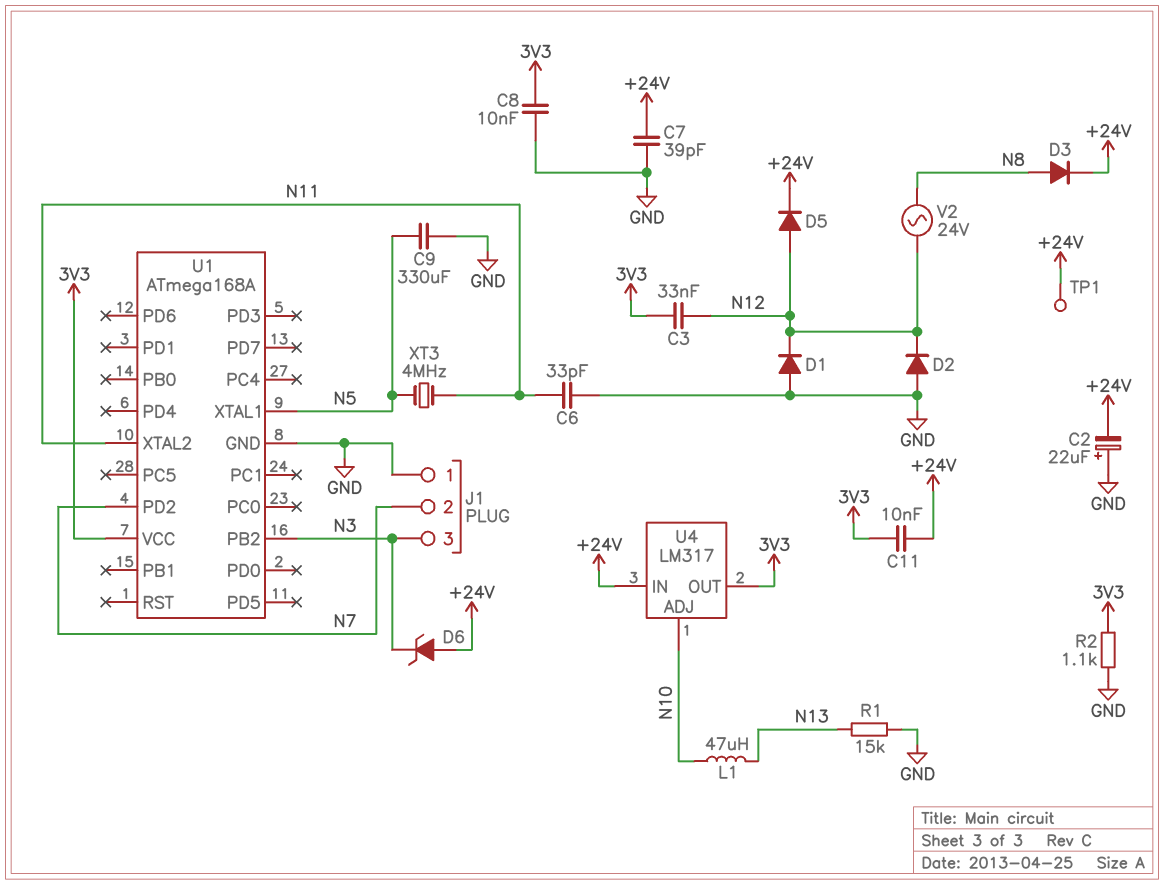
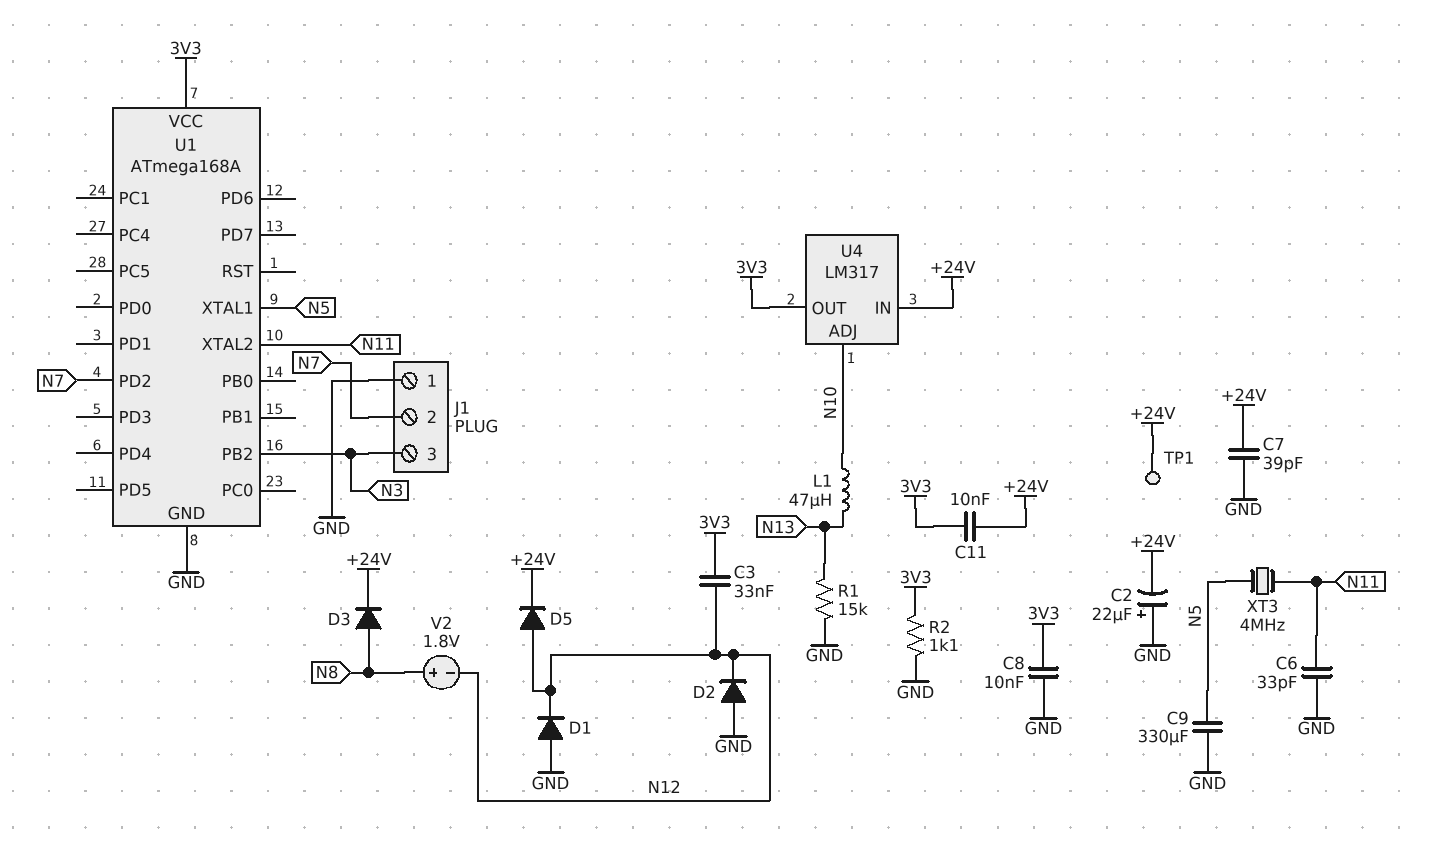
D6: zener (A +24V, K N3) -> none
V2: AC 24V (N8, N12) -> 1.8V (plus N8, minus N12)

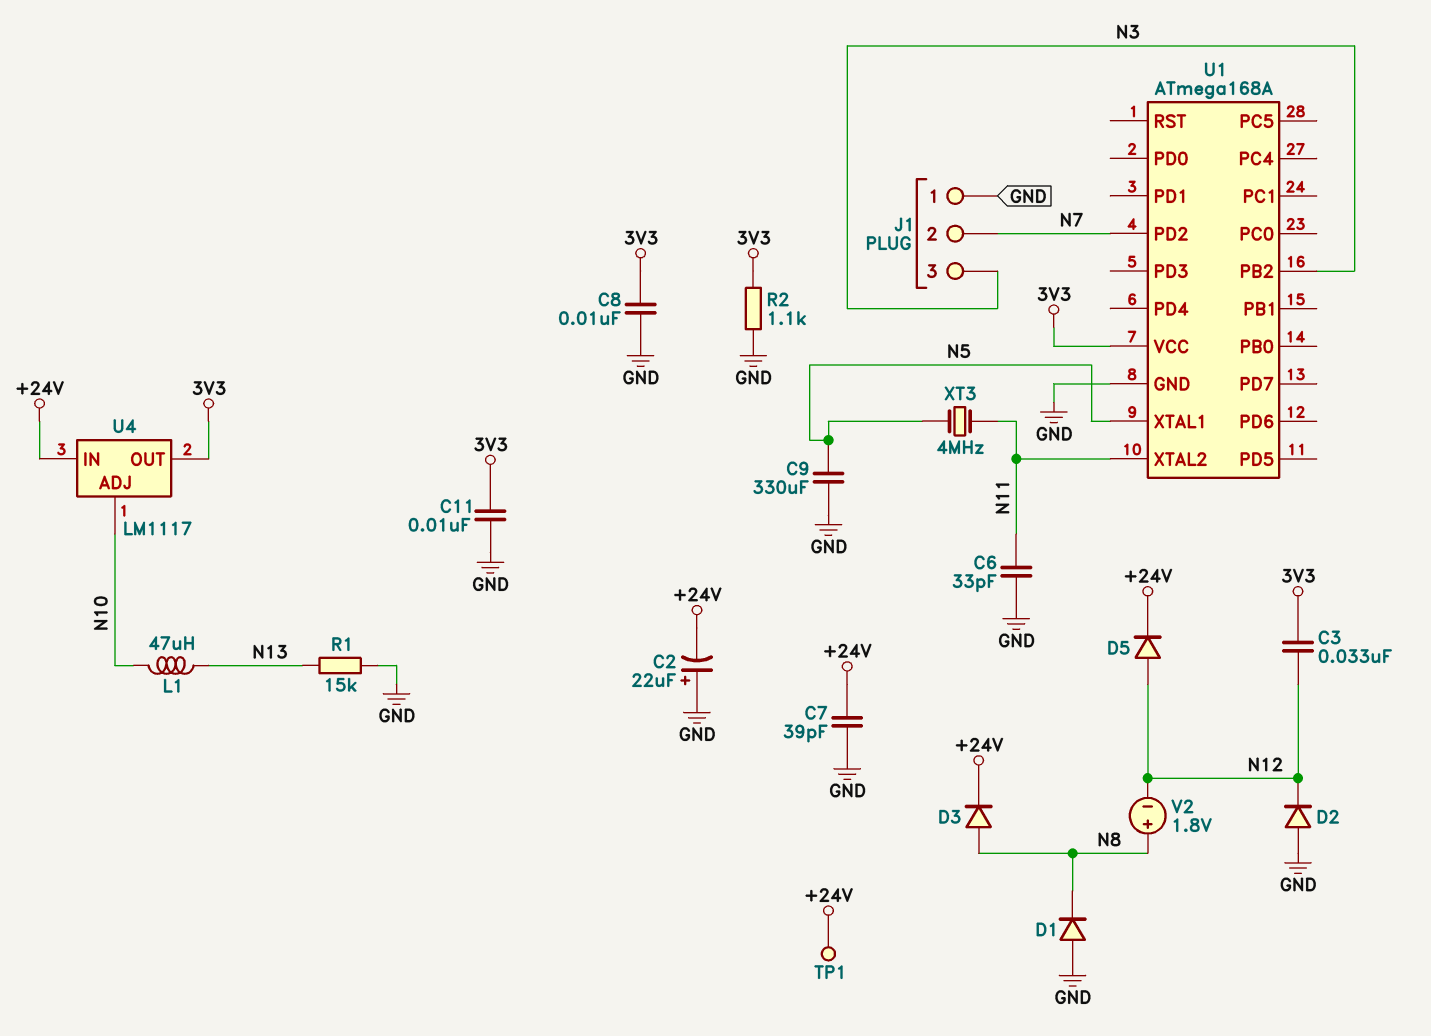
C11: 10nF (+24V, 3V3) -> 10nF (3V3, GND)
D1: diode (A GND, K N12) -> diode (A GND, K N8)
U4: LM317 -> LM1117

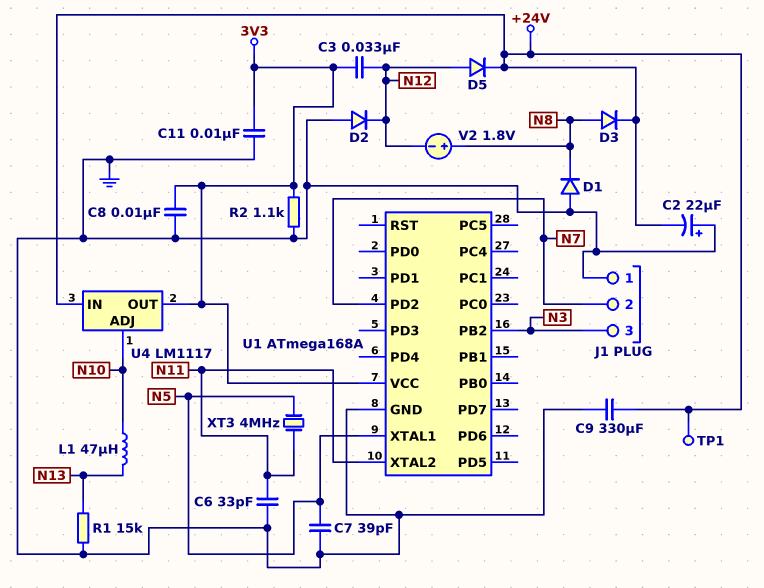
C7: 39pF (+24V, GND) -> 39pF (GND, N5)
C9: 330uF (GND, N5) -> 330uF (+24V, GND)

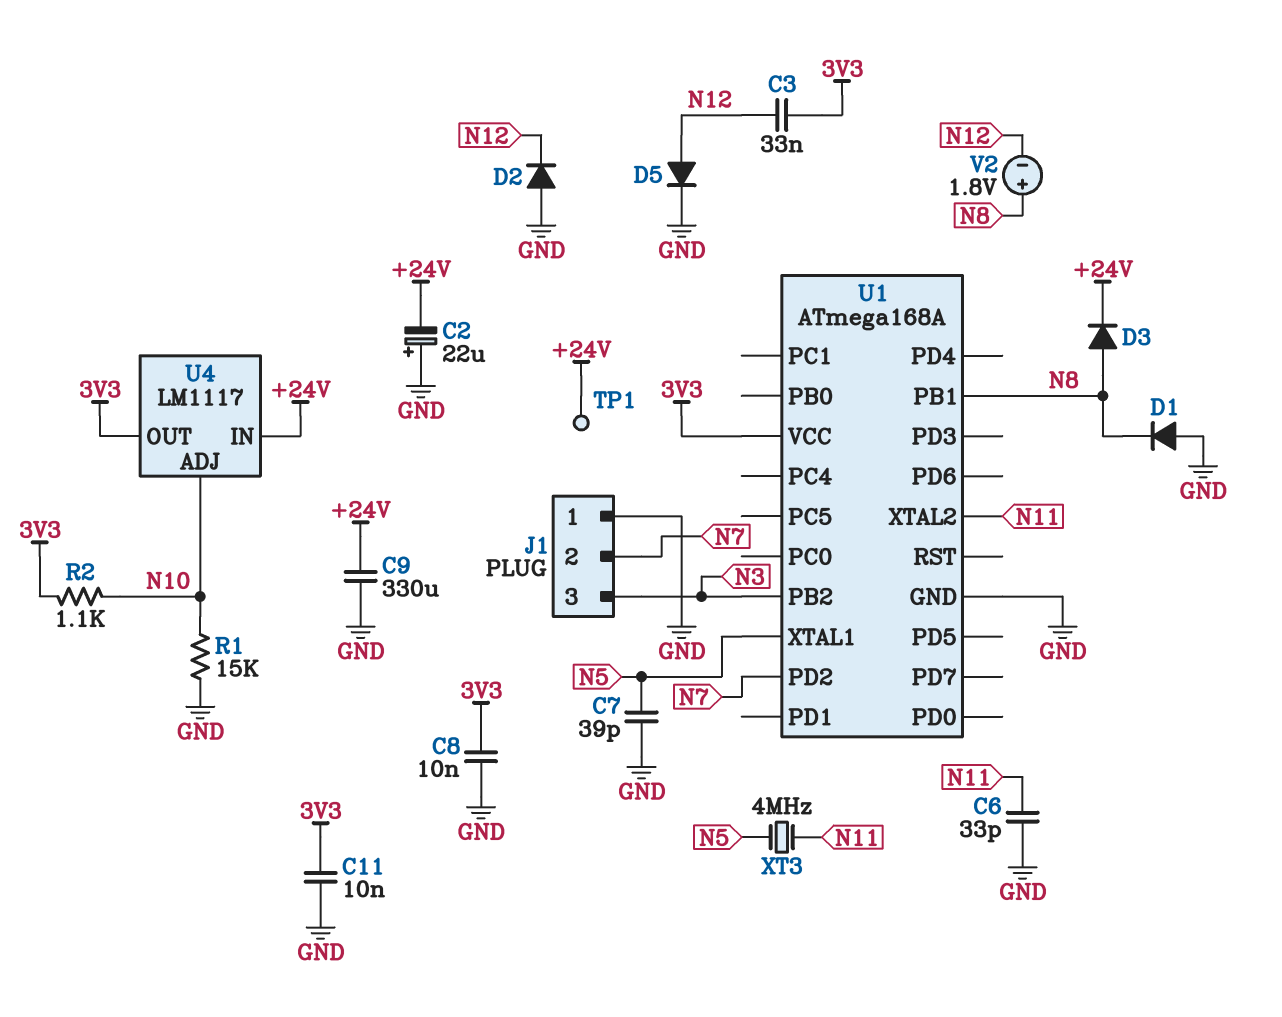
D5: diode (A N12, K +24V) -> diode (A N12, K GND)
L1: 47uH (N10, N13) -> none
R1: 15k (GND, N13) -> 15k (GND, N10)
R2: 1.1k (3V3, GND) -> 1.1k (3V3, N10)
U1 pin PB1: none -> N8

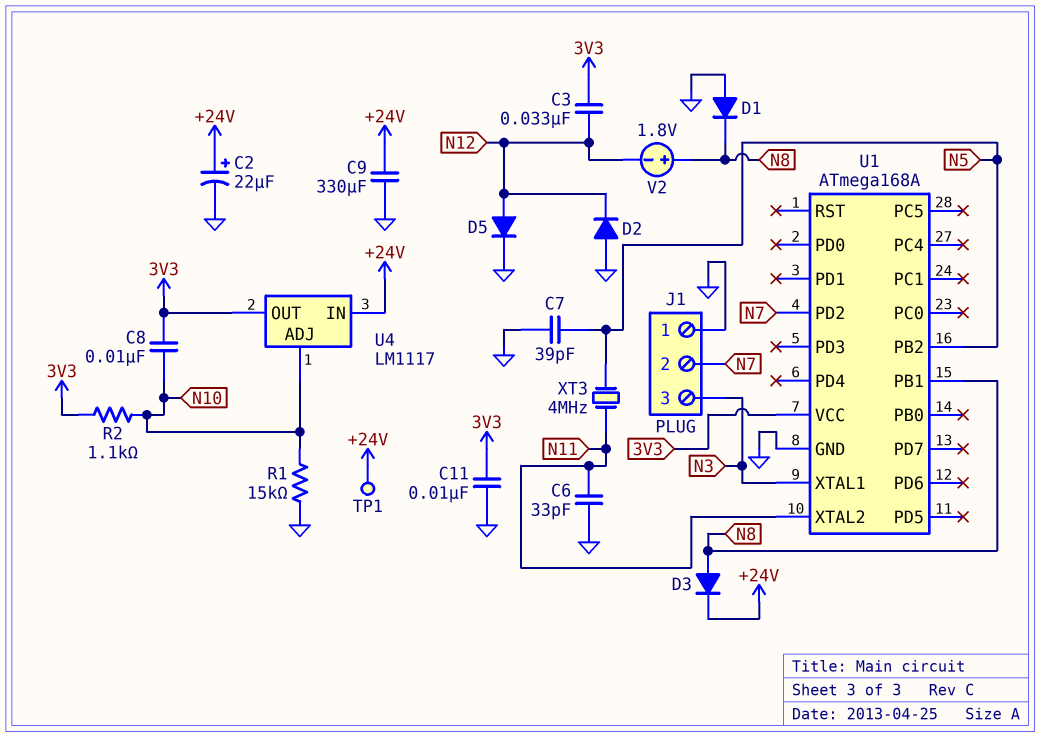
C2: 22uF (plus GND, minus +24V) -> 22uF (plus +24V, minus GND)
C8: 10nF (3V3, GND) -> 10nF (3V3, N10)
U1 pin PB2: N3 -> N5
U1 pin XTAL1: N5 -> N3

